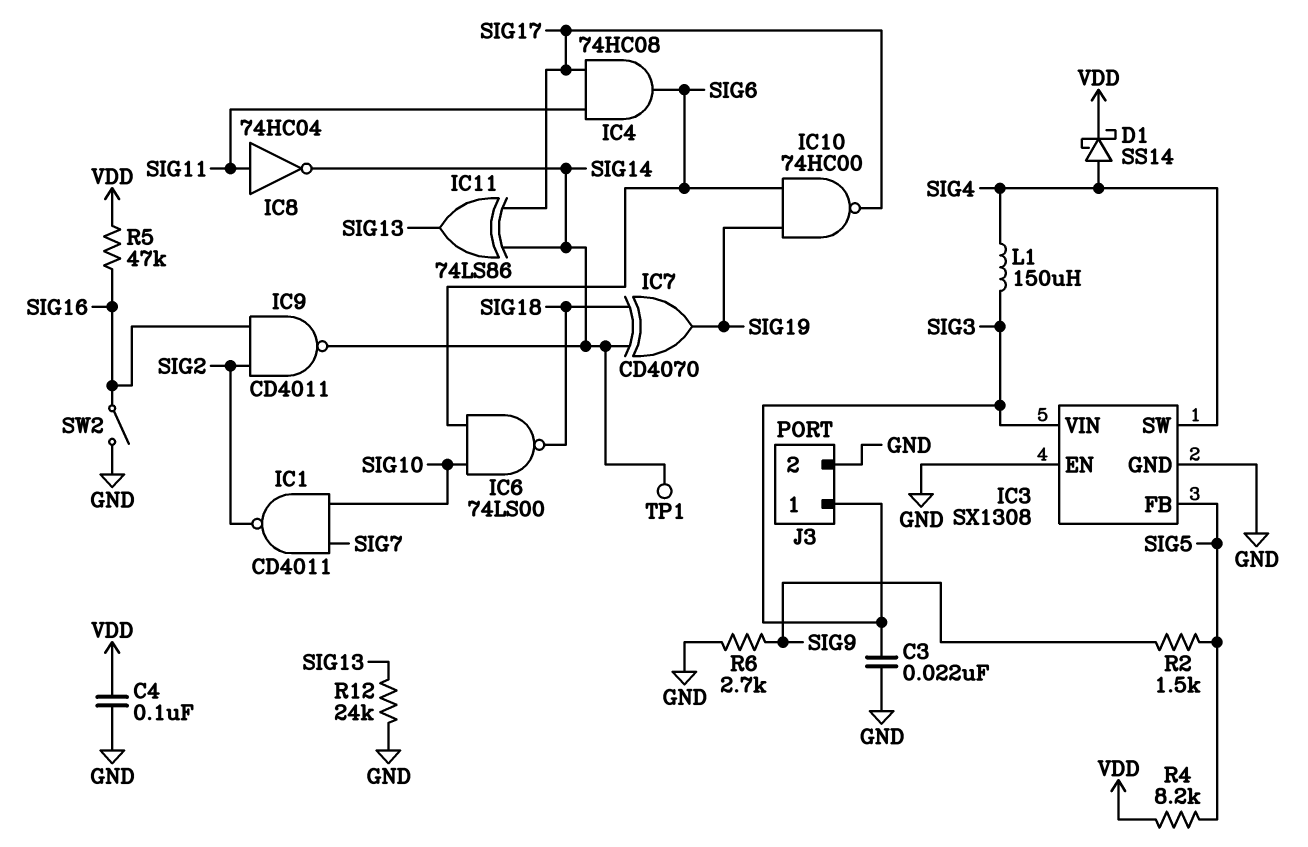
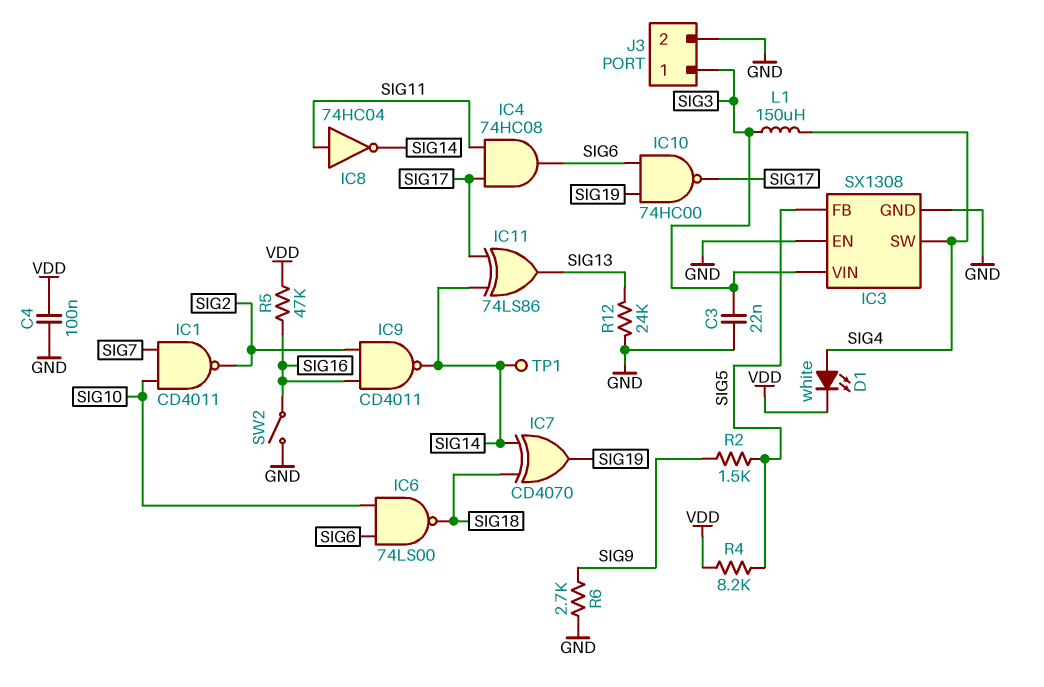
D1: schottky SS14 (A SIG4, K VDD) -> LED white (A SIG4, K VDD)

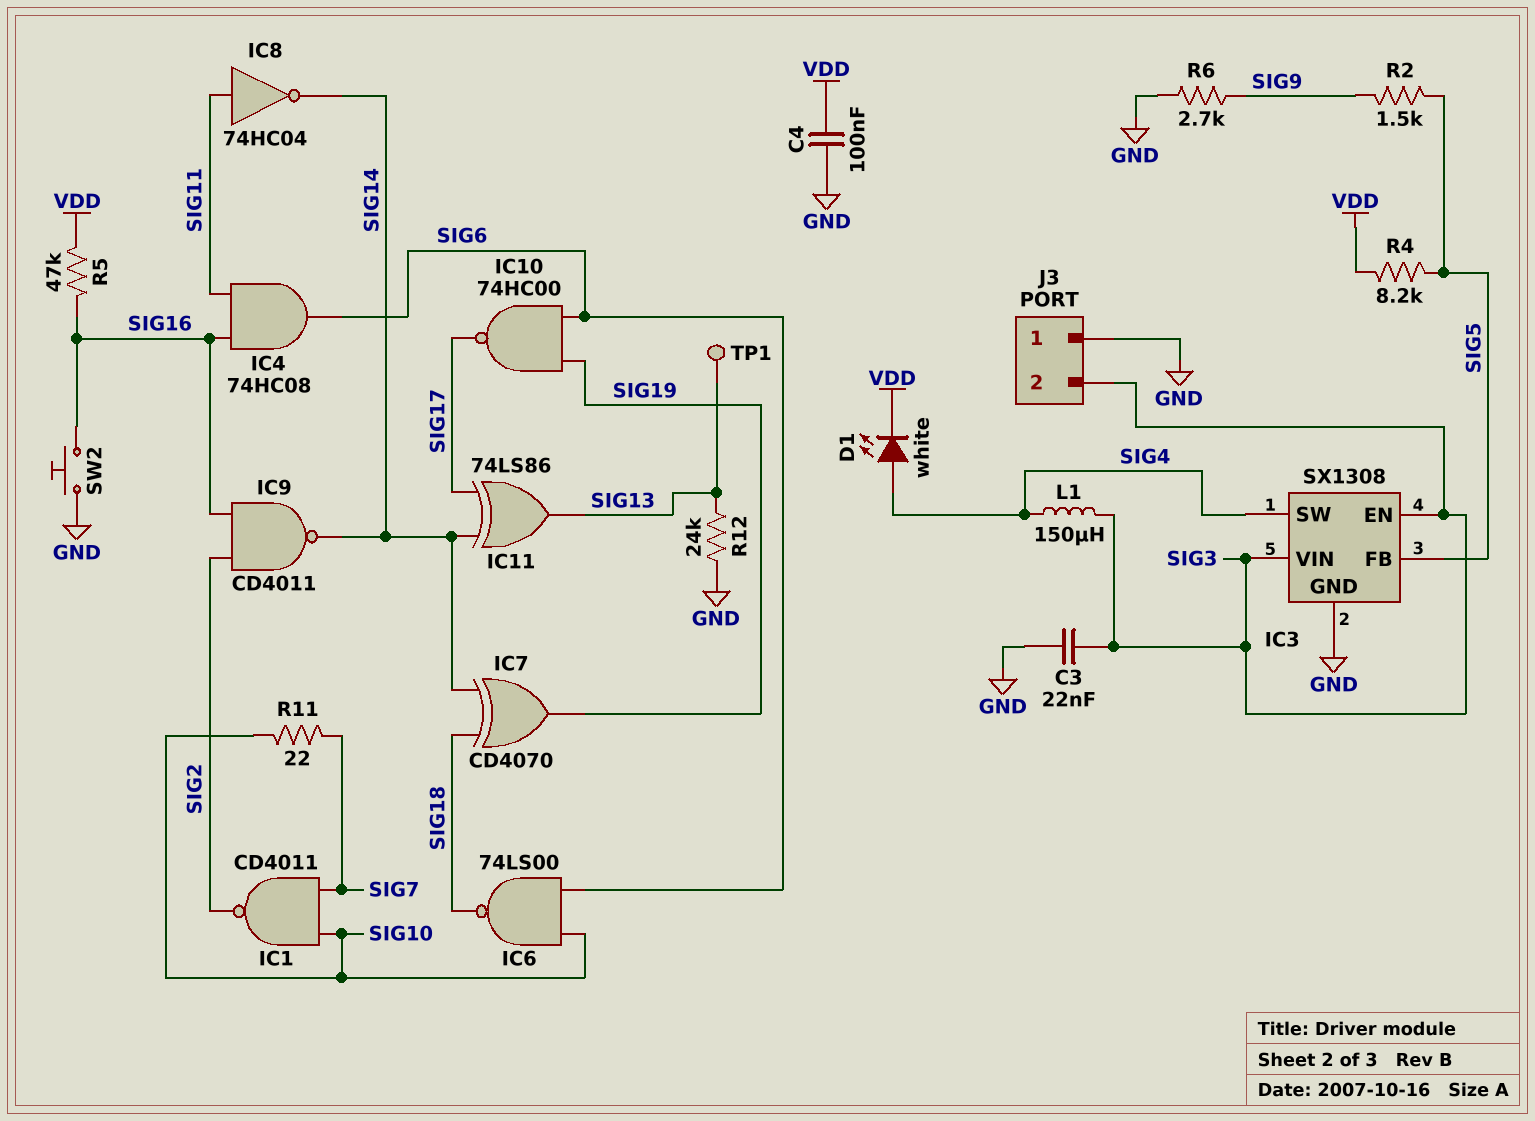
IC3 pin EN: GND -> SIG3
IC4: AND 74HC08 (in SIG11, in SIG17, out SIG6) -> AND 74HC08 (in SIG11, in SIG16, out SIG6)
J3 pin 1: SIG3 -> GND
J3 pin 2: GND -> SIG3
R11: none -> 22 (SIG7, SIG10)
SW2: switch (GND, SIG16) -> button (GND, SIG16)
TP1: test point (SIG14) -> test point (SIG13)

